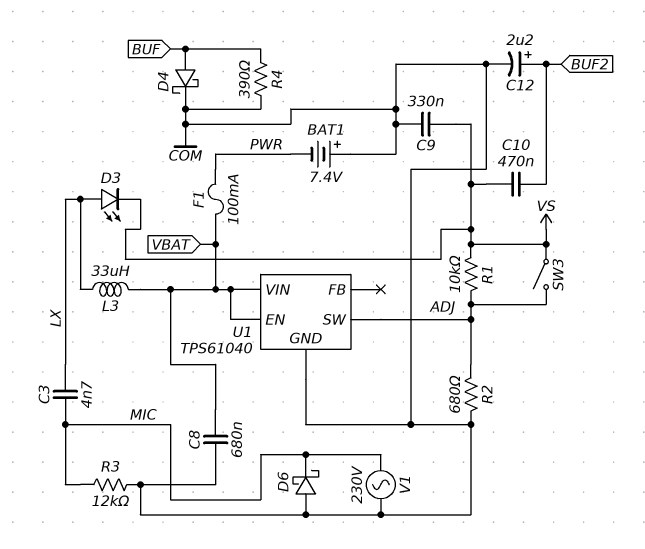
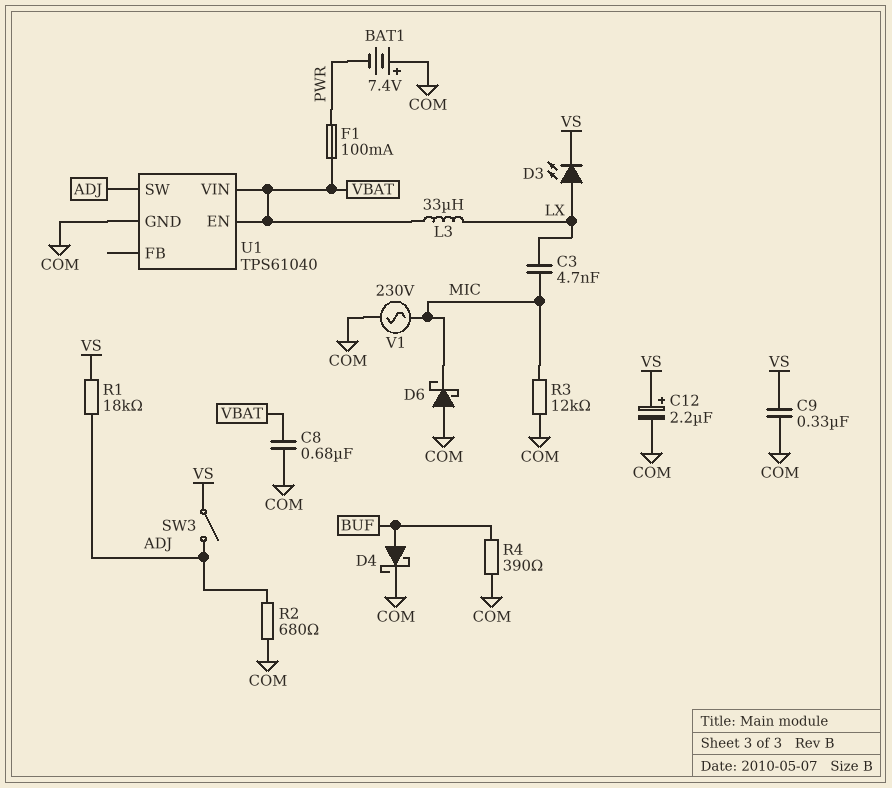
C10: 470nF (BUF2, VS) -> none
C12: 2.2uF (plus BUF2, minus COM) -> 2.2uF (plus VS, minus COM)
R1: 10k (ADJ, VS) -> 18k (ADJ, VS)

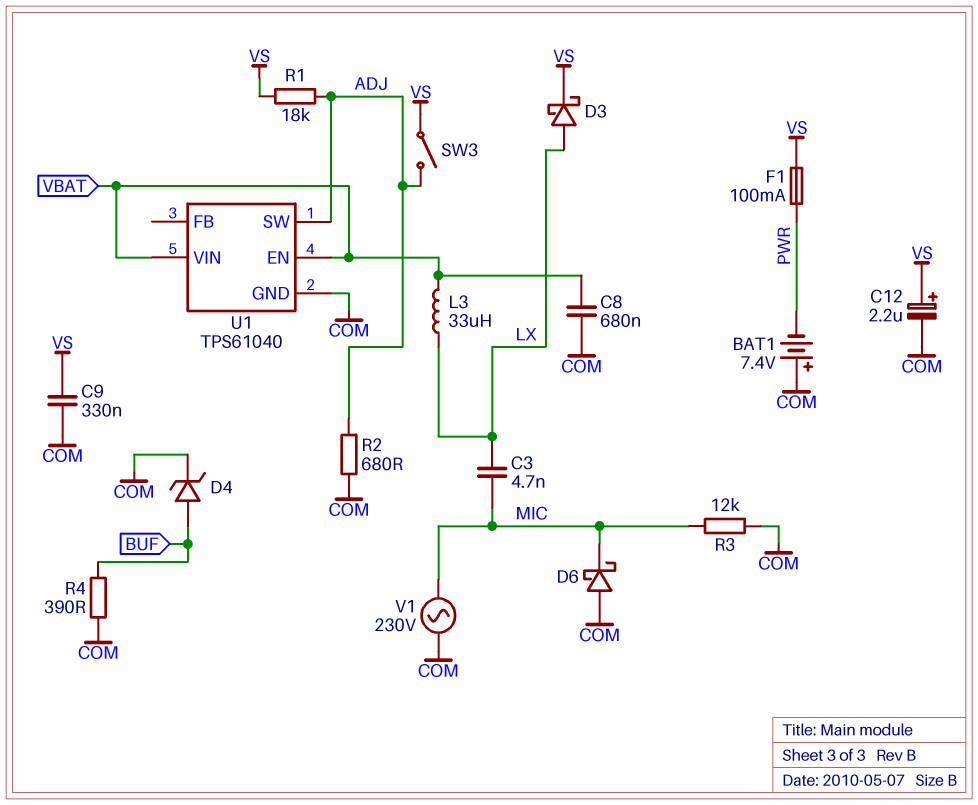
D3: LED (A LX, K VS) -> schottky (A LX, K VS)
D4: schottky (A BUF, K COM) -> zener (A BUF, K COM)
F1: 100mA (PWR, VBAT) -> 100mA (PWR, VS)

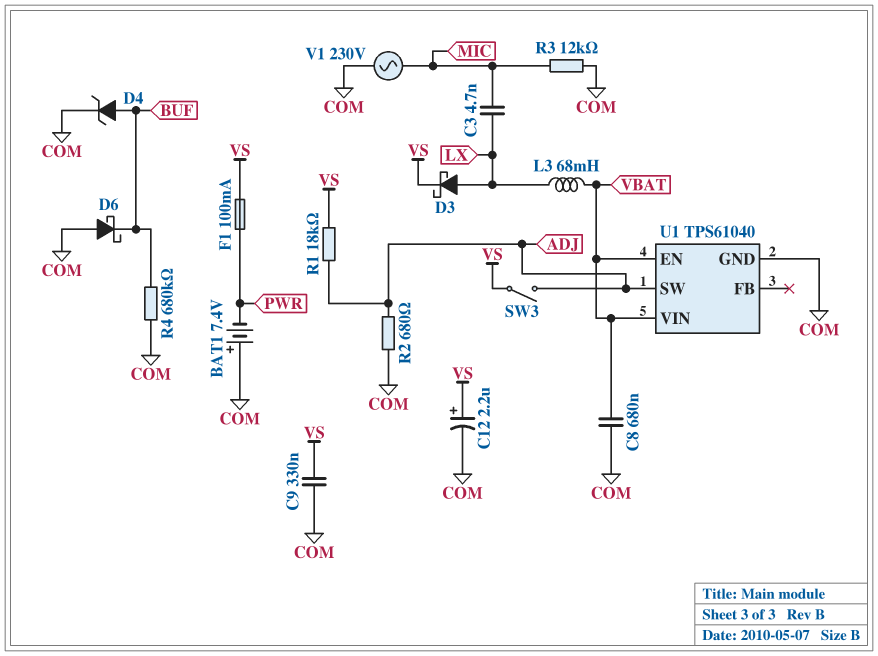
D6: schottky (A COM, K MIC) -> schottky (A COM, K BUF)
L3: 33uH (LX, VBAT) -> 68mH (LX, VBAT)
R4: 390 (BUF, COM) -> 680k (BUF, COM)

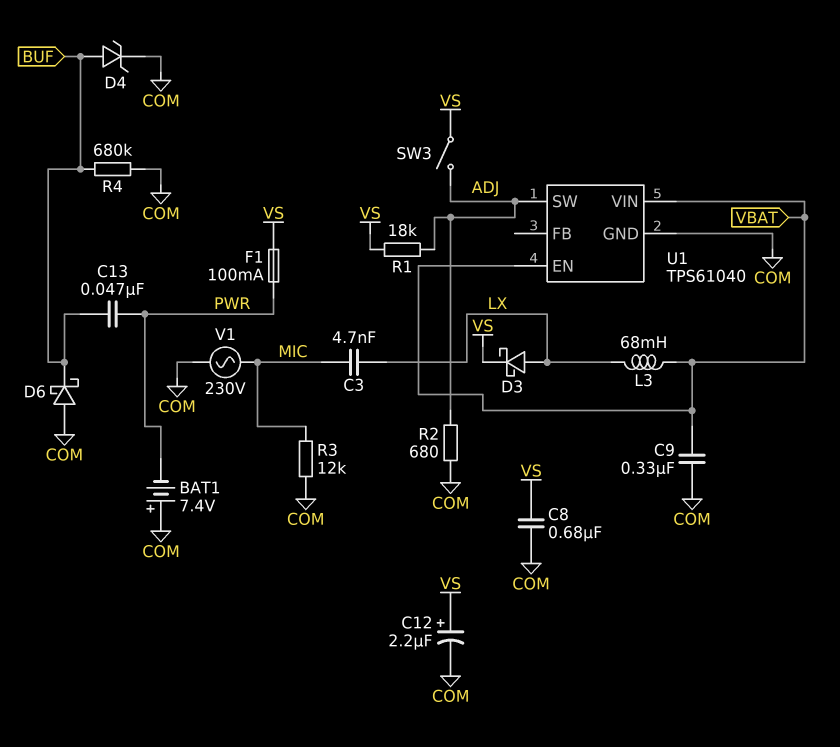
C8: 680nF (COM, VBAT) -> 680nF (COM, VS)
C9: 330nF (COM, VS) -> 330nF (COM, VBAT)
C13: none -> 47nF (BUF, PWR)

